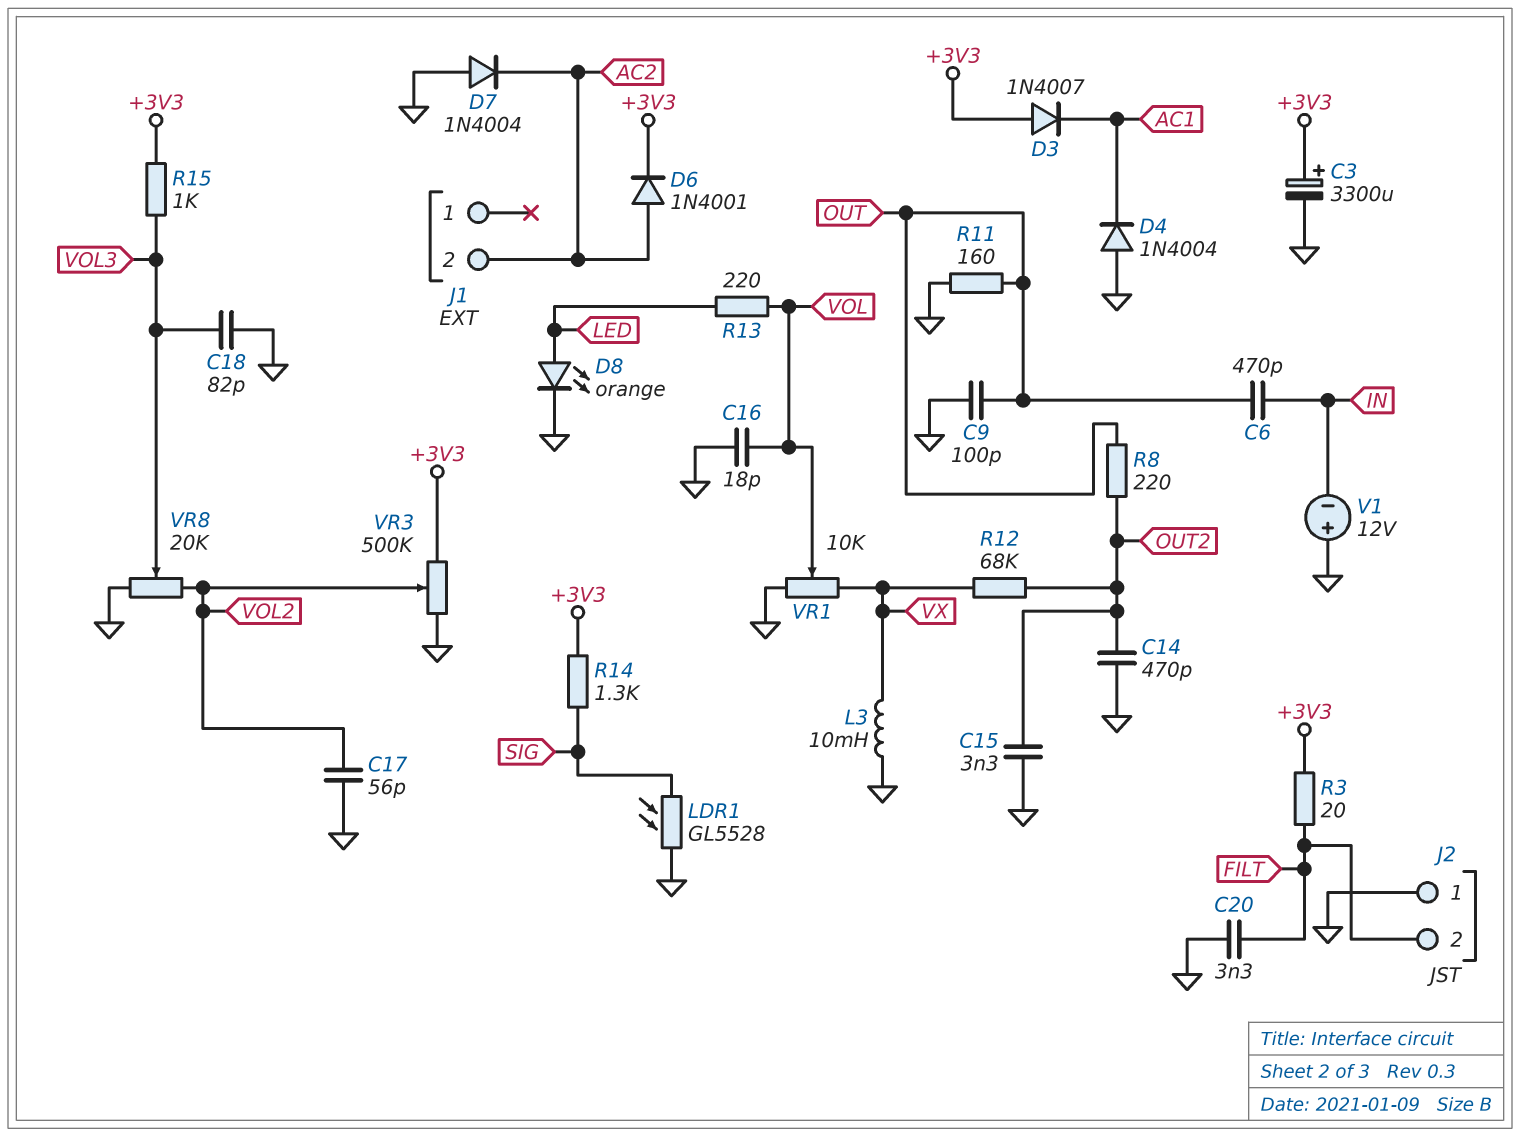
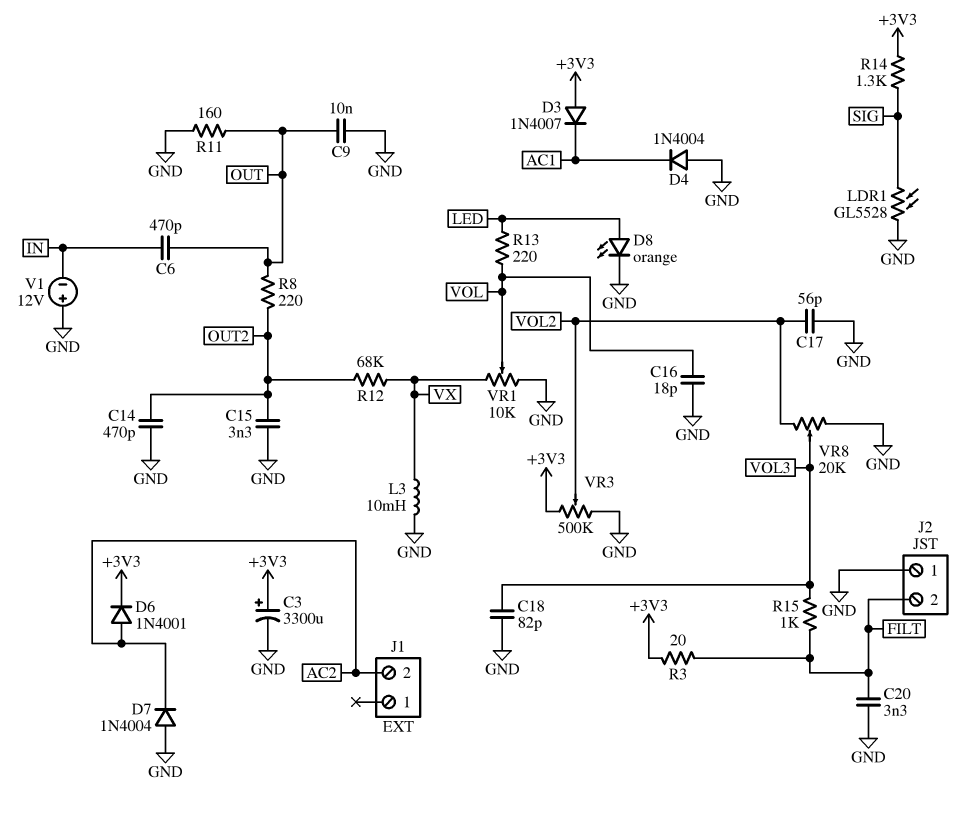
C9: 100pF (GND, OUT) -> 10nF (GND, OUT)
R15: 1k (+3V3, VOL3) -> 1k (FILT, VOL3)

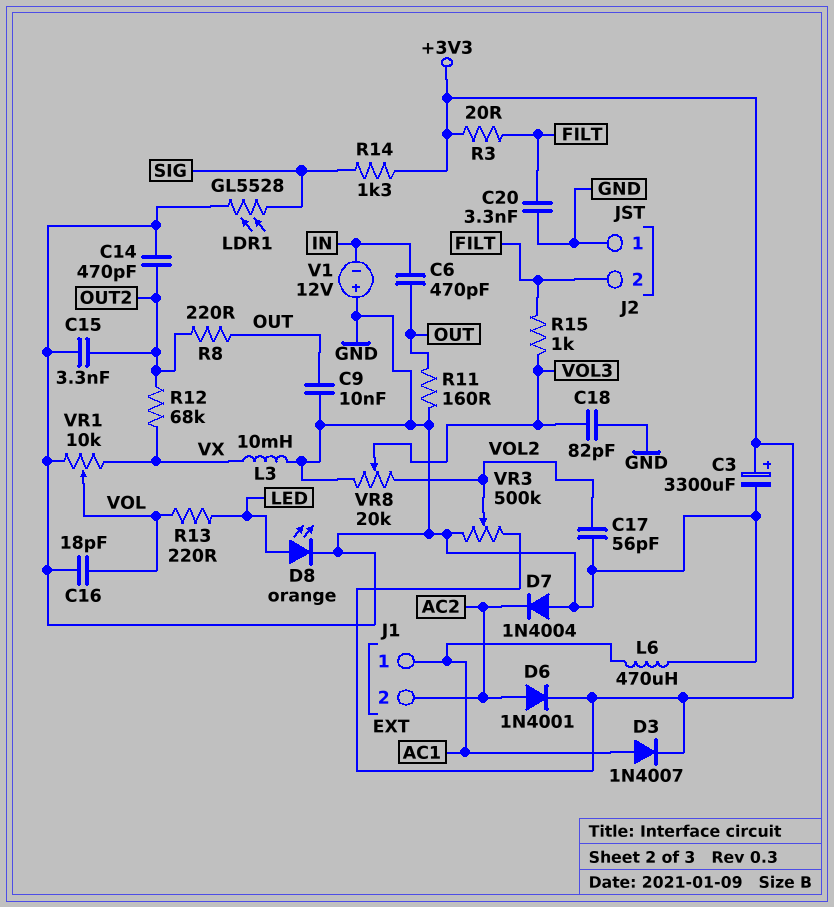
D3: diode 1N4007 (A +3V3, K AC1) -> diode 1N4007 (A AC1, K +3V3)
D4: diode 1N4004 (A GND, K AC1) -> none
J1 pin 1: none -> AC1
L6: none -> 470uH (AC1, GND)

